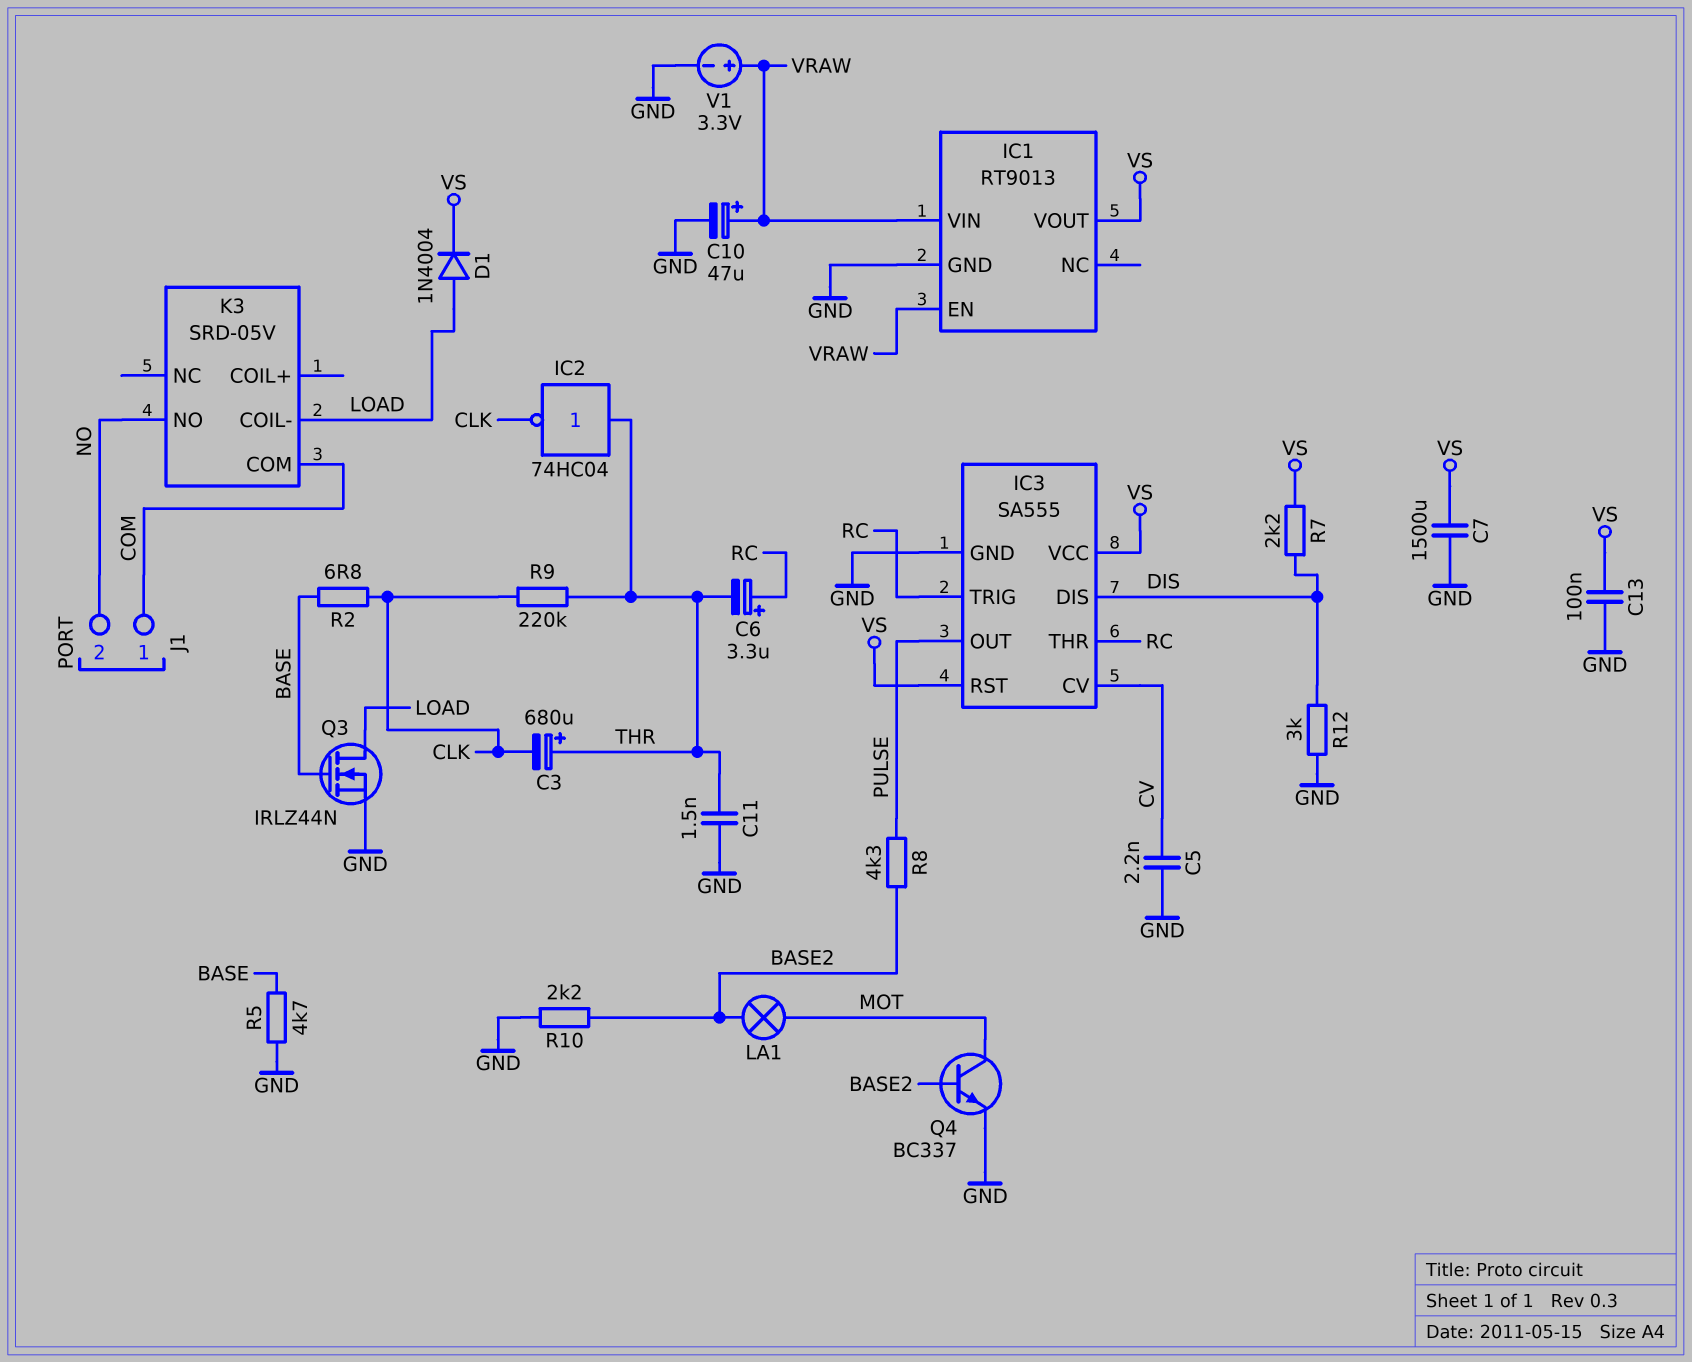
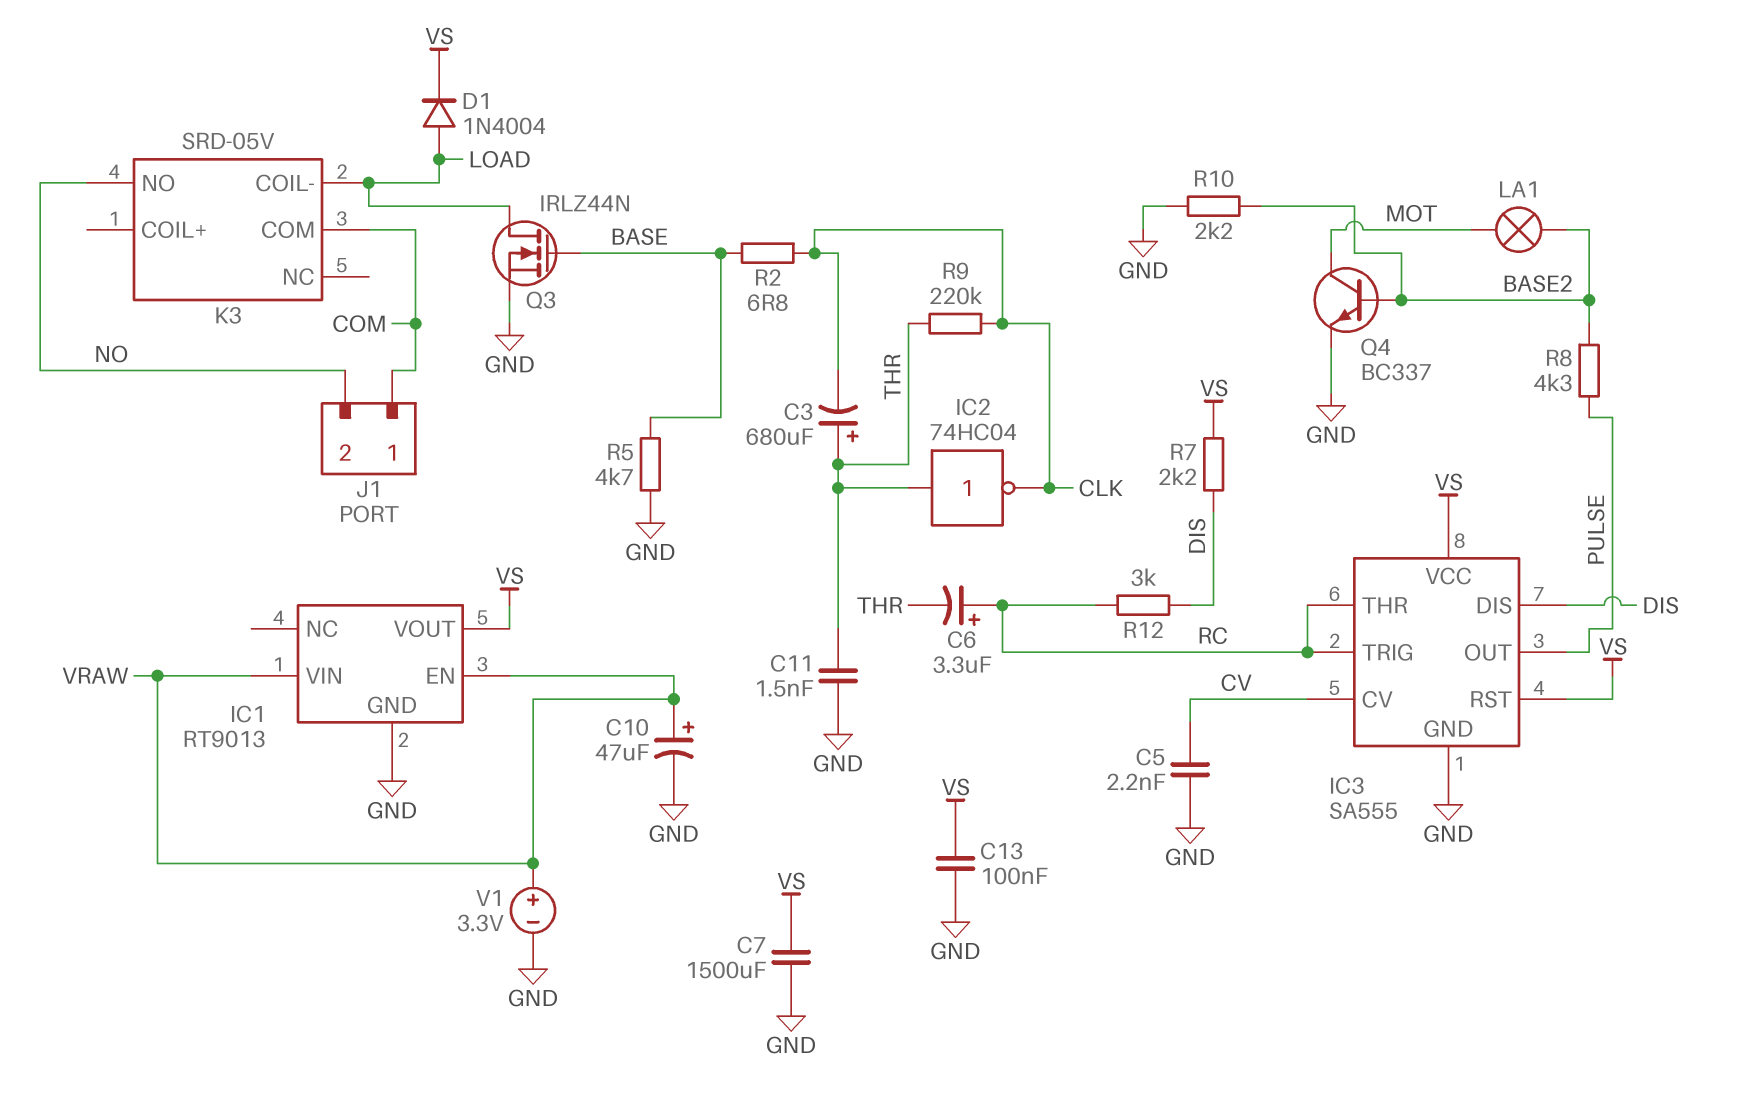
R12: 3k (DIS, GND) -> 3k (DIS, RC)

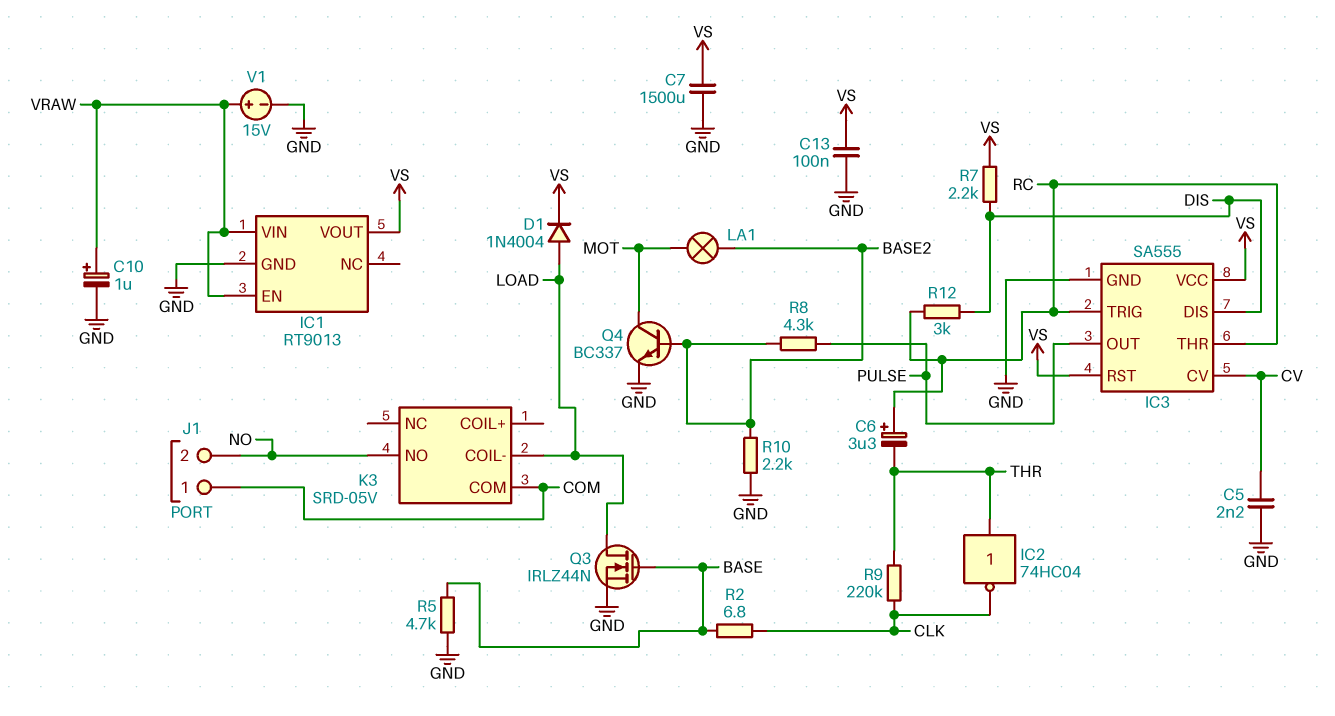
C3: 680uF (plus THR, minus CLK) -> none
C10: 47uF (plus VRAW, minus GND) -> 1uF (plus VRAW, minus GND)
C11: 1.5nF (GND, THR) -> none
V1: 3.3V (plus VRAW, minus GND) -> 15V (plus VRAW, minus GND)

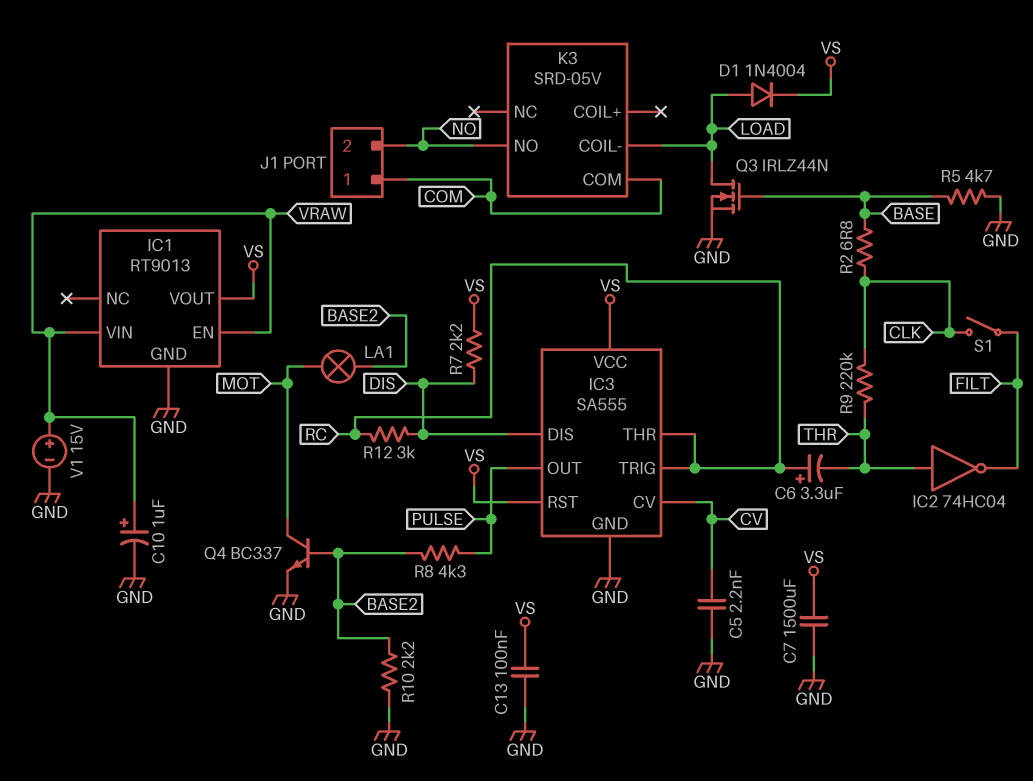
IC2: NOT 74HC04 (in THR, out CLK) -> NOT 74HC04 (in THR, out FILT)
S1: none -> switch (CLK, FILT)

